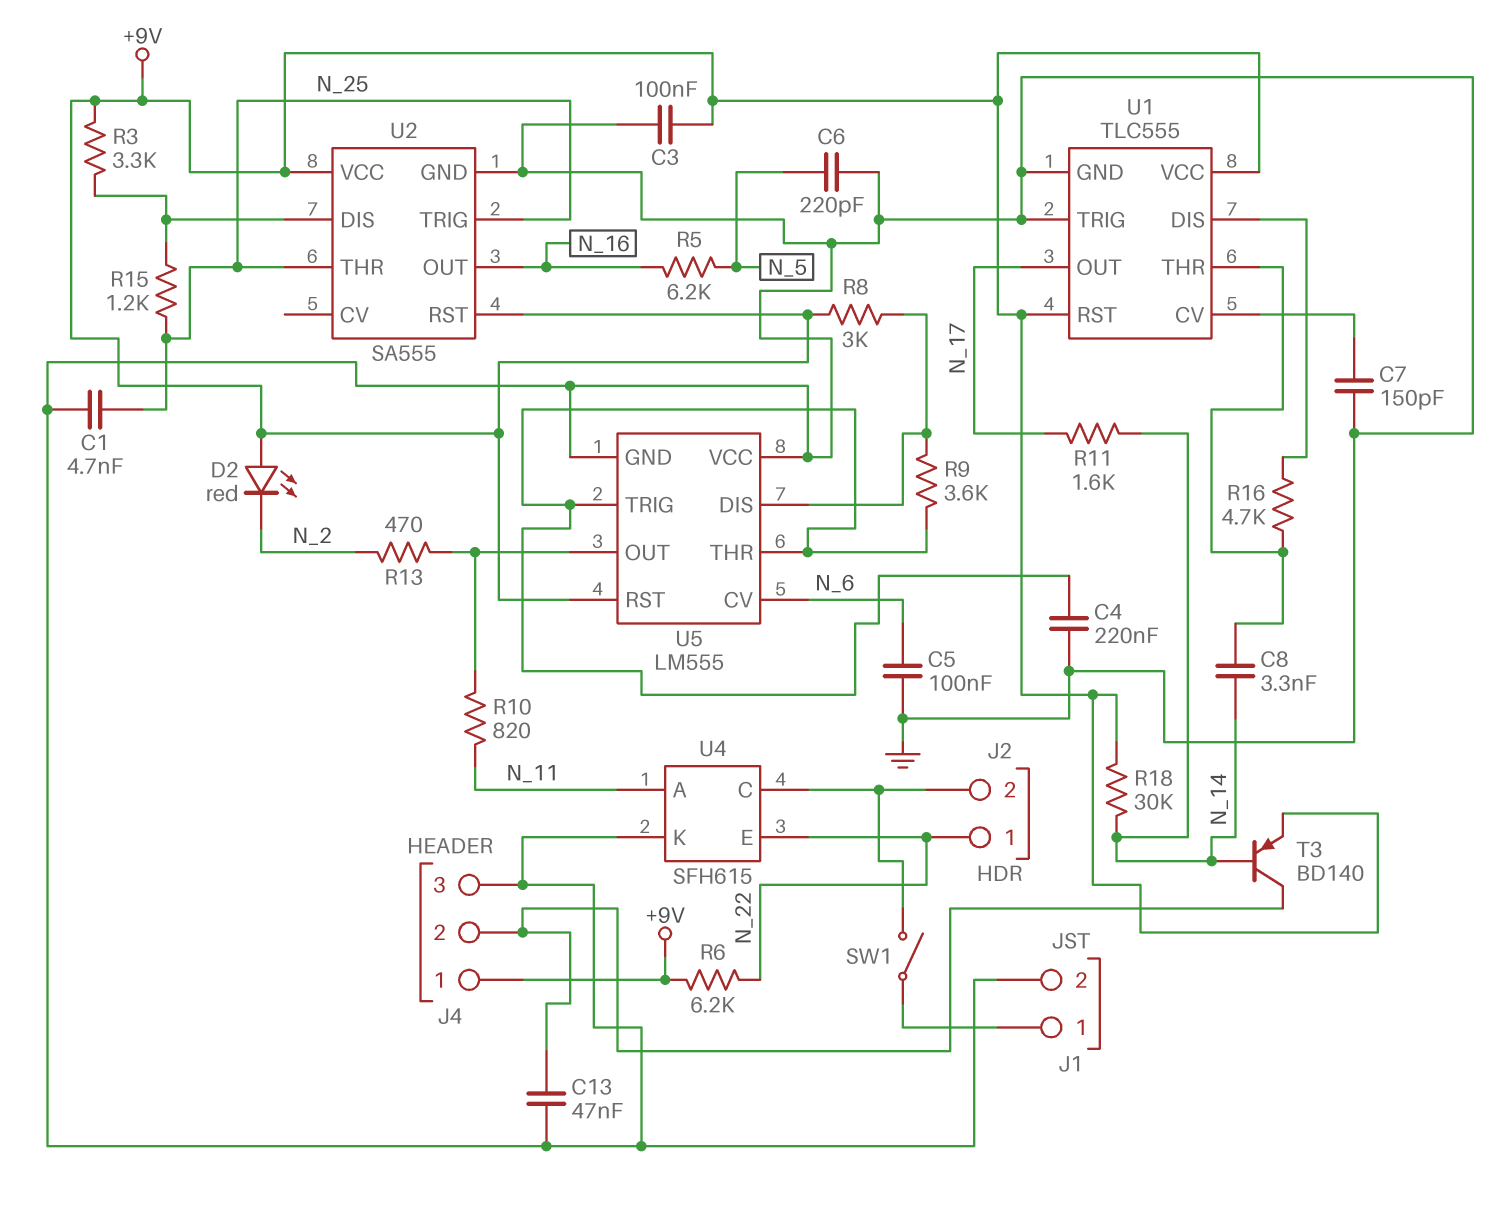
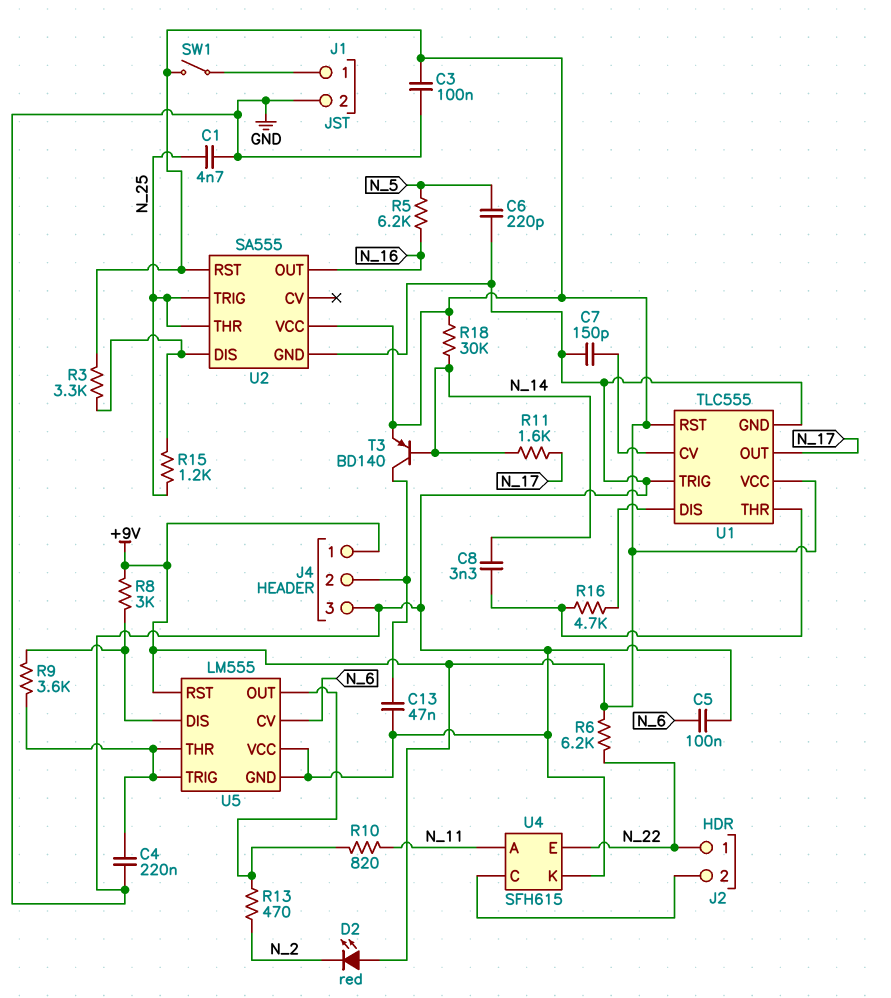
SW1: switch (J1/1, J2/2) -> switch (+9V, J1/1)

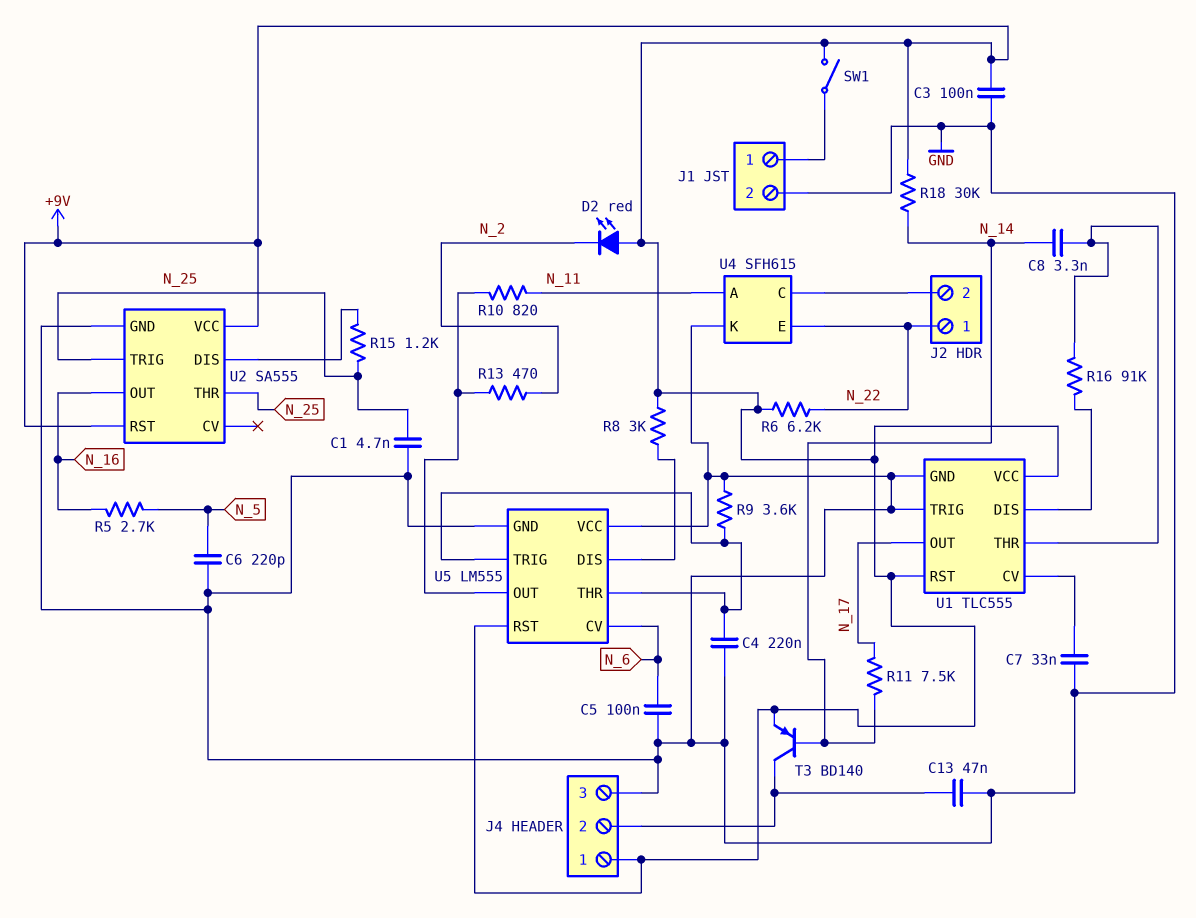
C7: 150pF (GND, U1/CV) -> 33nF (GND, U1/CV)
R3: 3.3k (+9V, U2/DIS) -> none
R5: 6.2k (N_5, N_16) -> 2.7k (N_5, N_16)
R9: 3.6k (U5/DIS, U5/THR) -> 3.6k (GND, U5/THR)
R11: 1.6k (N_14, N_17) -> 7.5k (N_14, N_17)
R16: 4.7k (U1/DIS, U1/THR) -> 91k (U1/DIS, U1/THR)

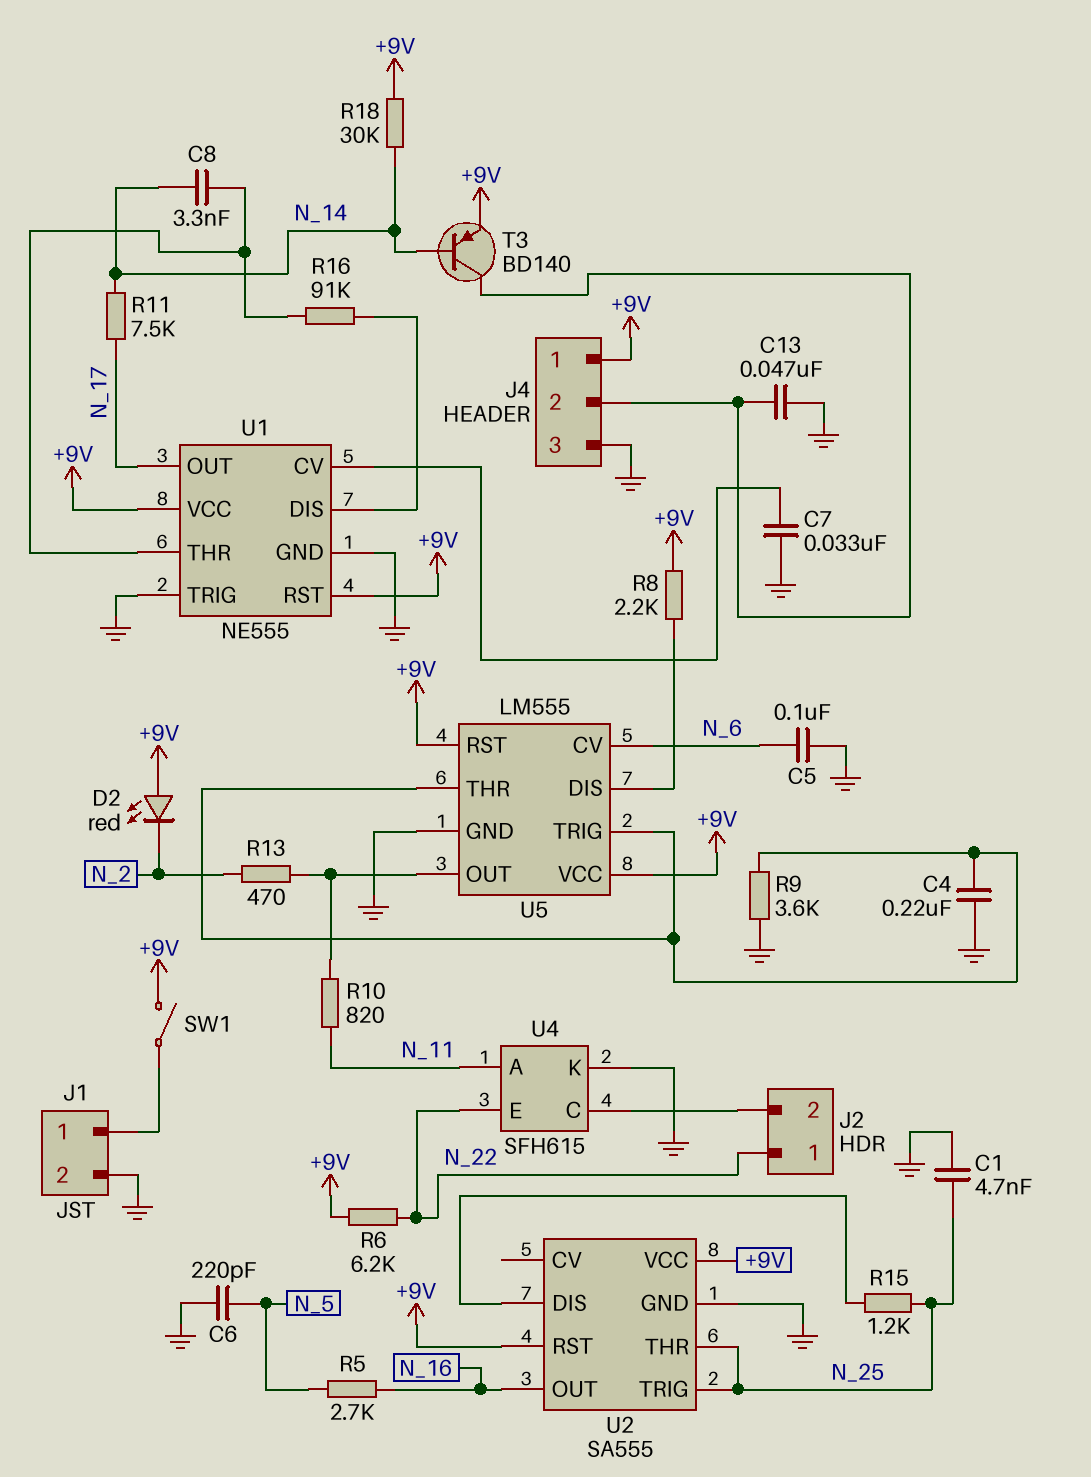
C3: 100nF (+9V, GND) -> none
R8: 3k (+9V, U5/DIS) -> 2.2k (+9V, U5/DIS)
U1: TLC555 -> NE555
U5 pin VCC: GND -> +9V

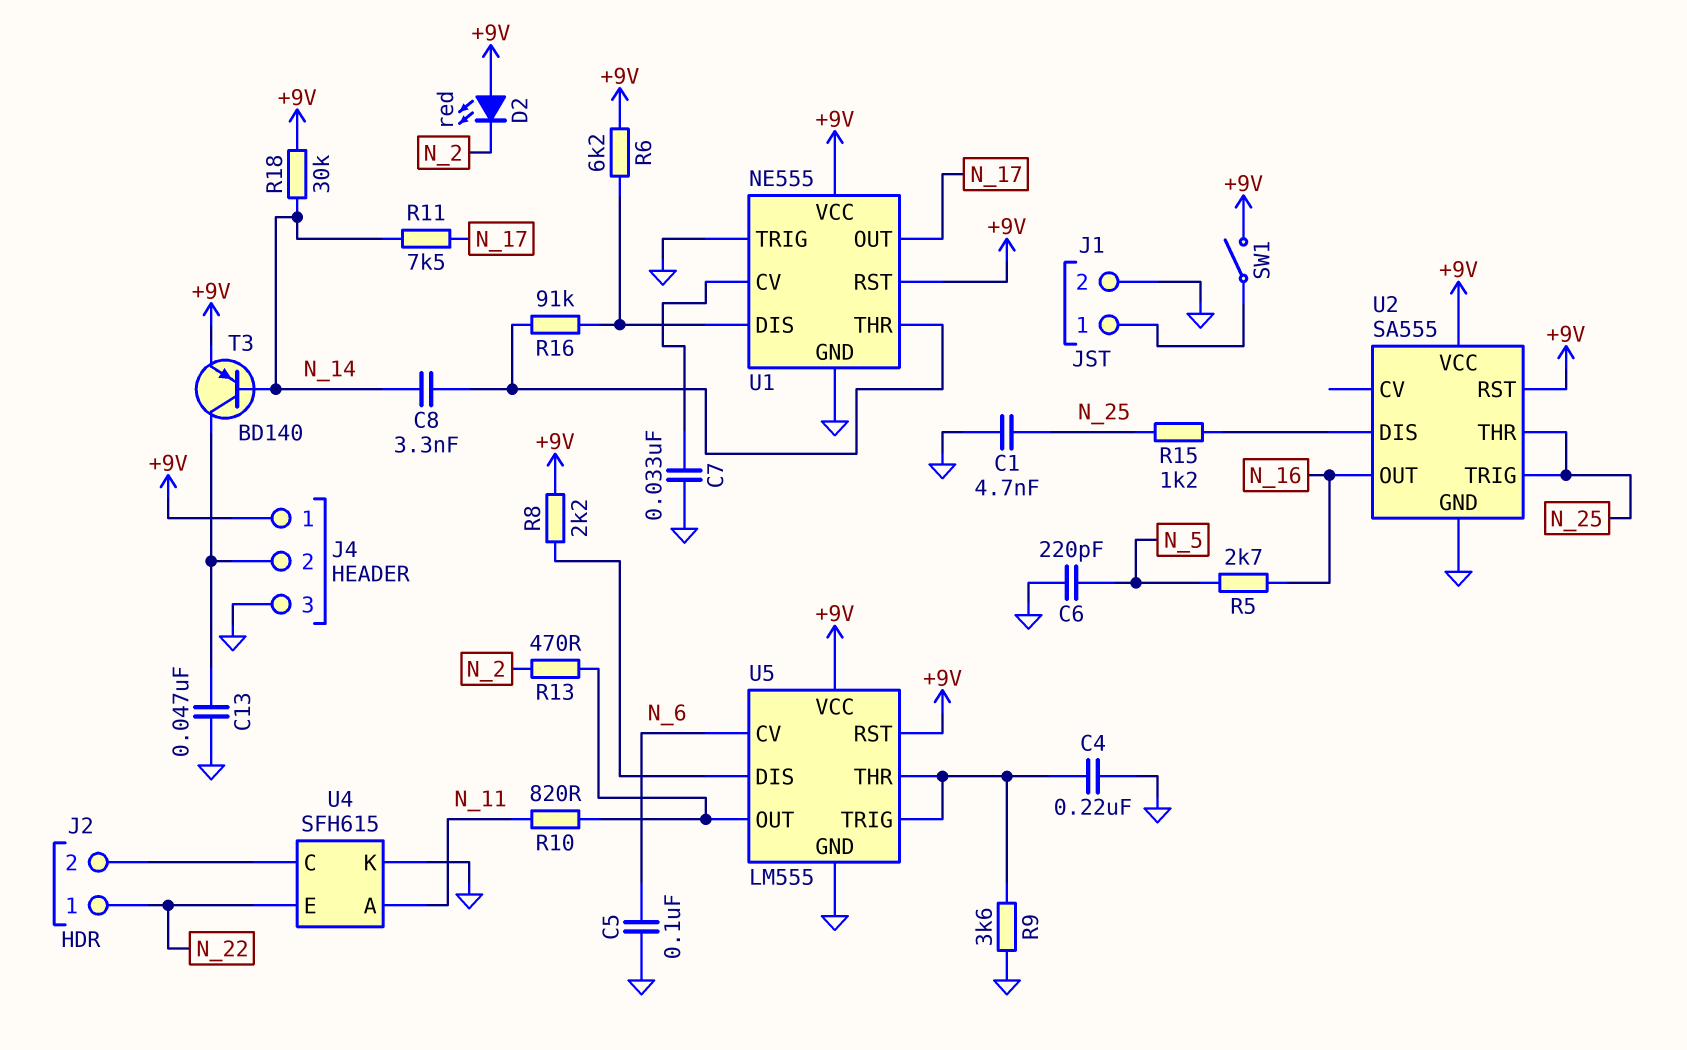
R6: 6.2k (+9V, N_22) -> 6.2k (+9V, U1/DIS)

